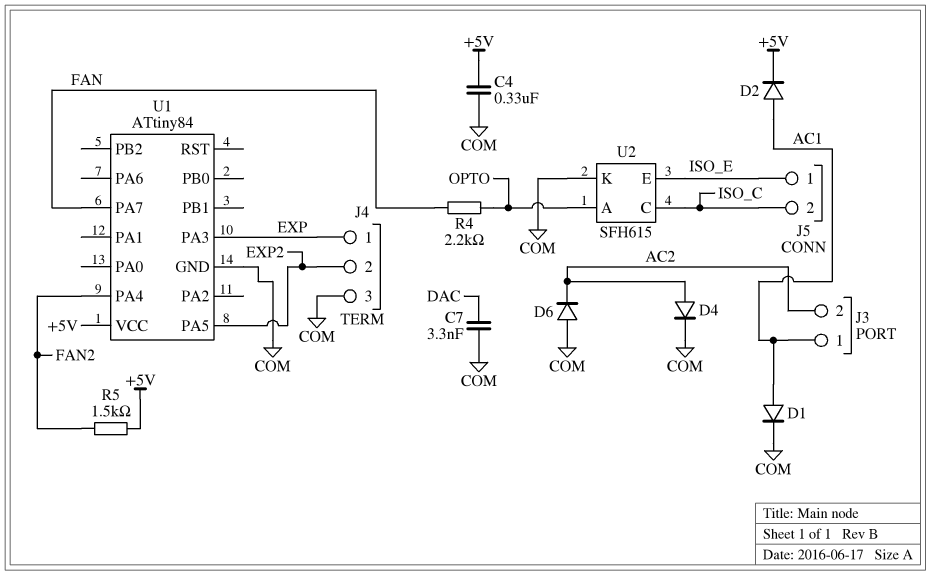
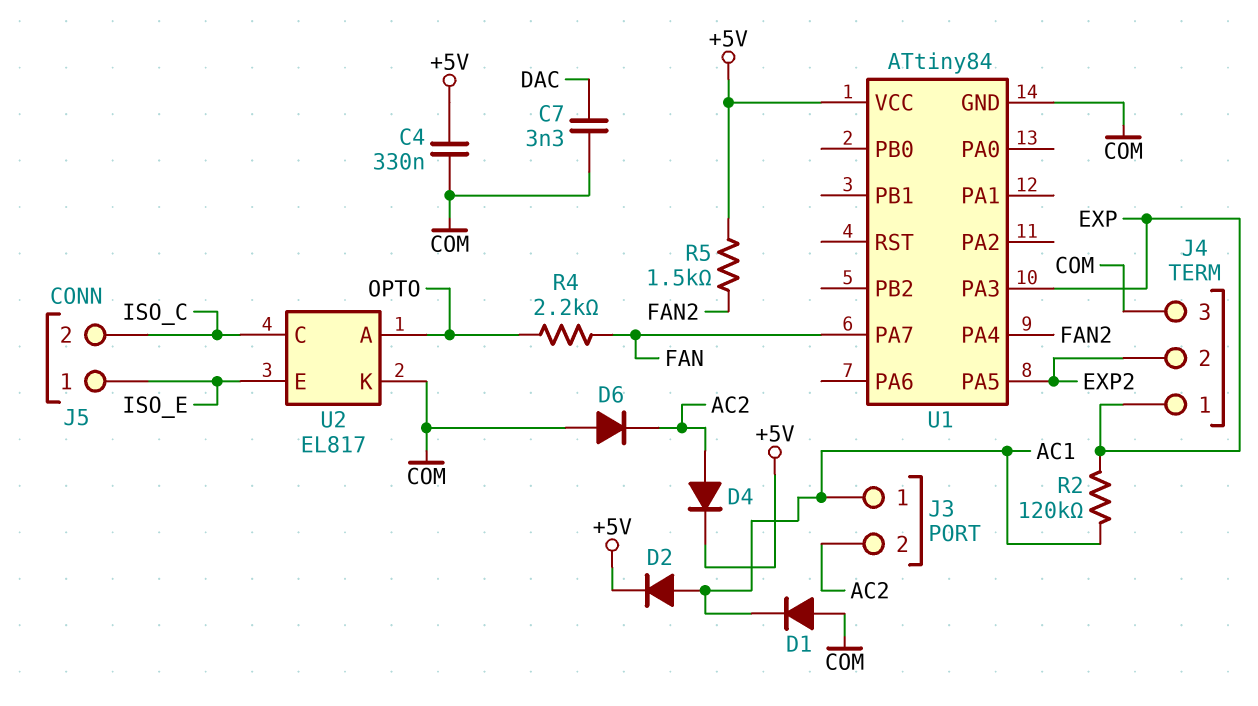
D1: diode (A AC1, K COM) -> diode (A COM, K AC1)
D4: diode (A AC2, K COM) -> diode (A AC2, K +5V)
R2: none -> 120k (AC1, EXP)
U2: SFH615 -> EL817

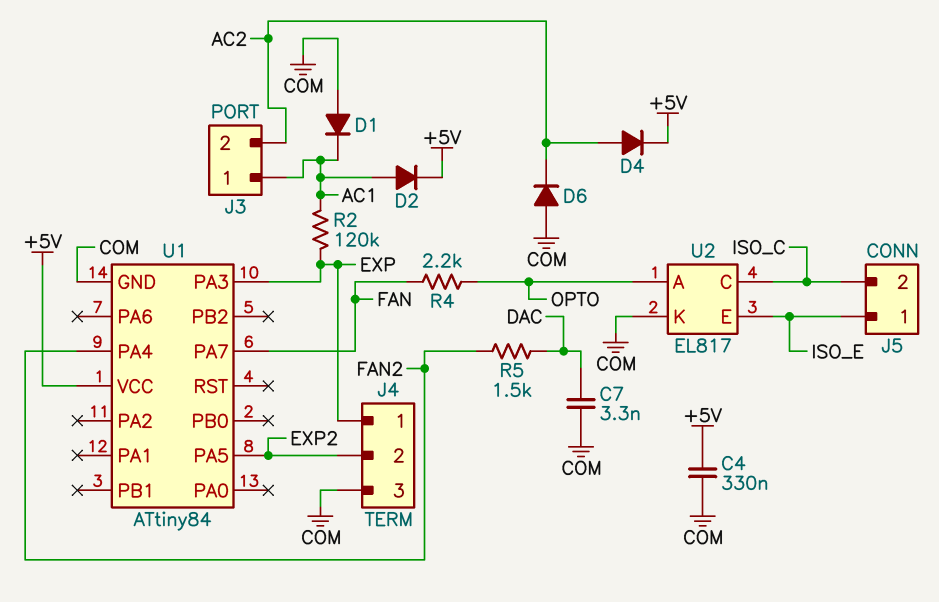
R5: 1.5k (+5V, FAN2) -> 1.5k (DAC, FAN2)

